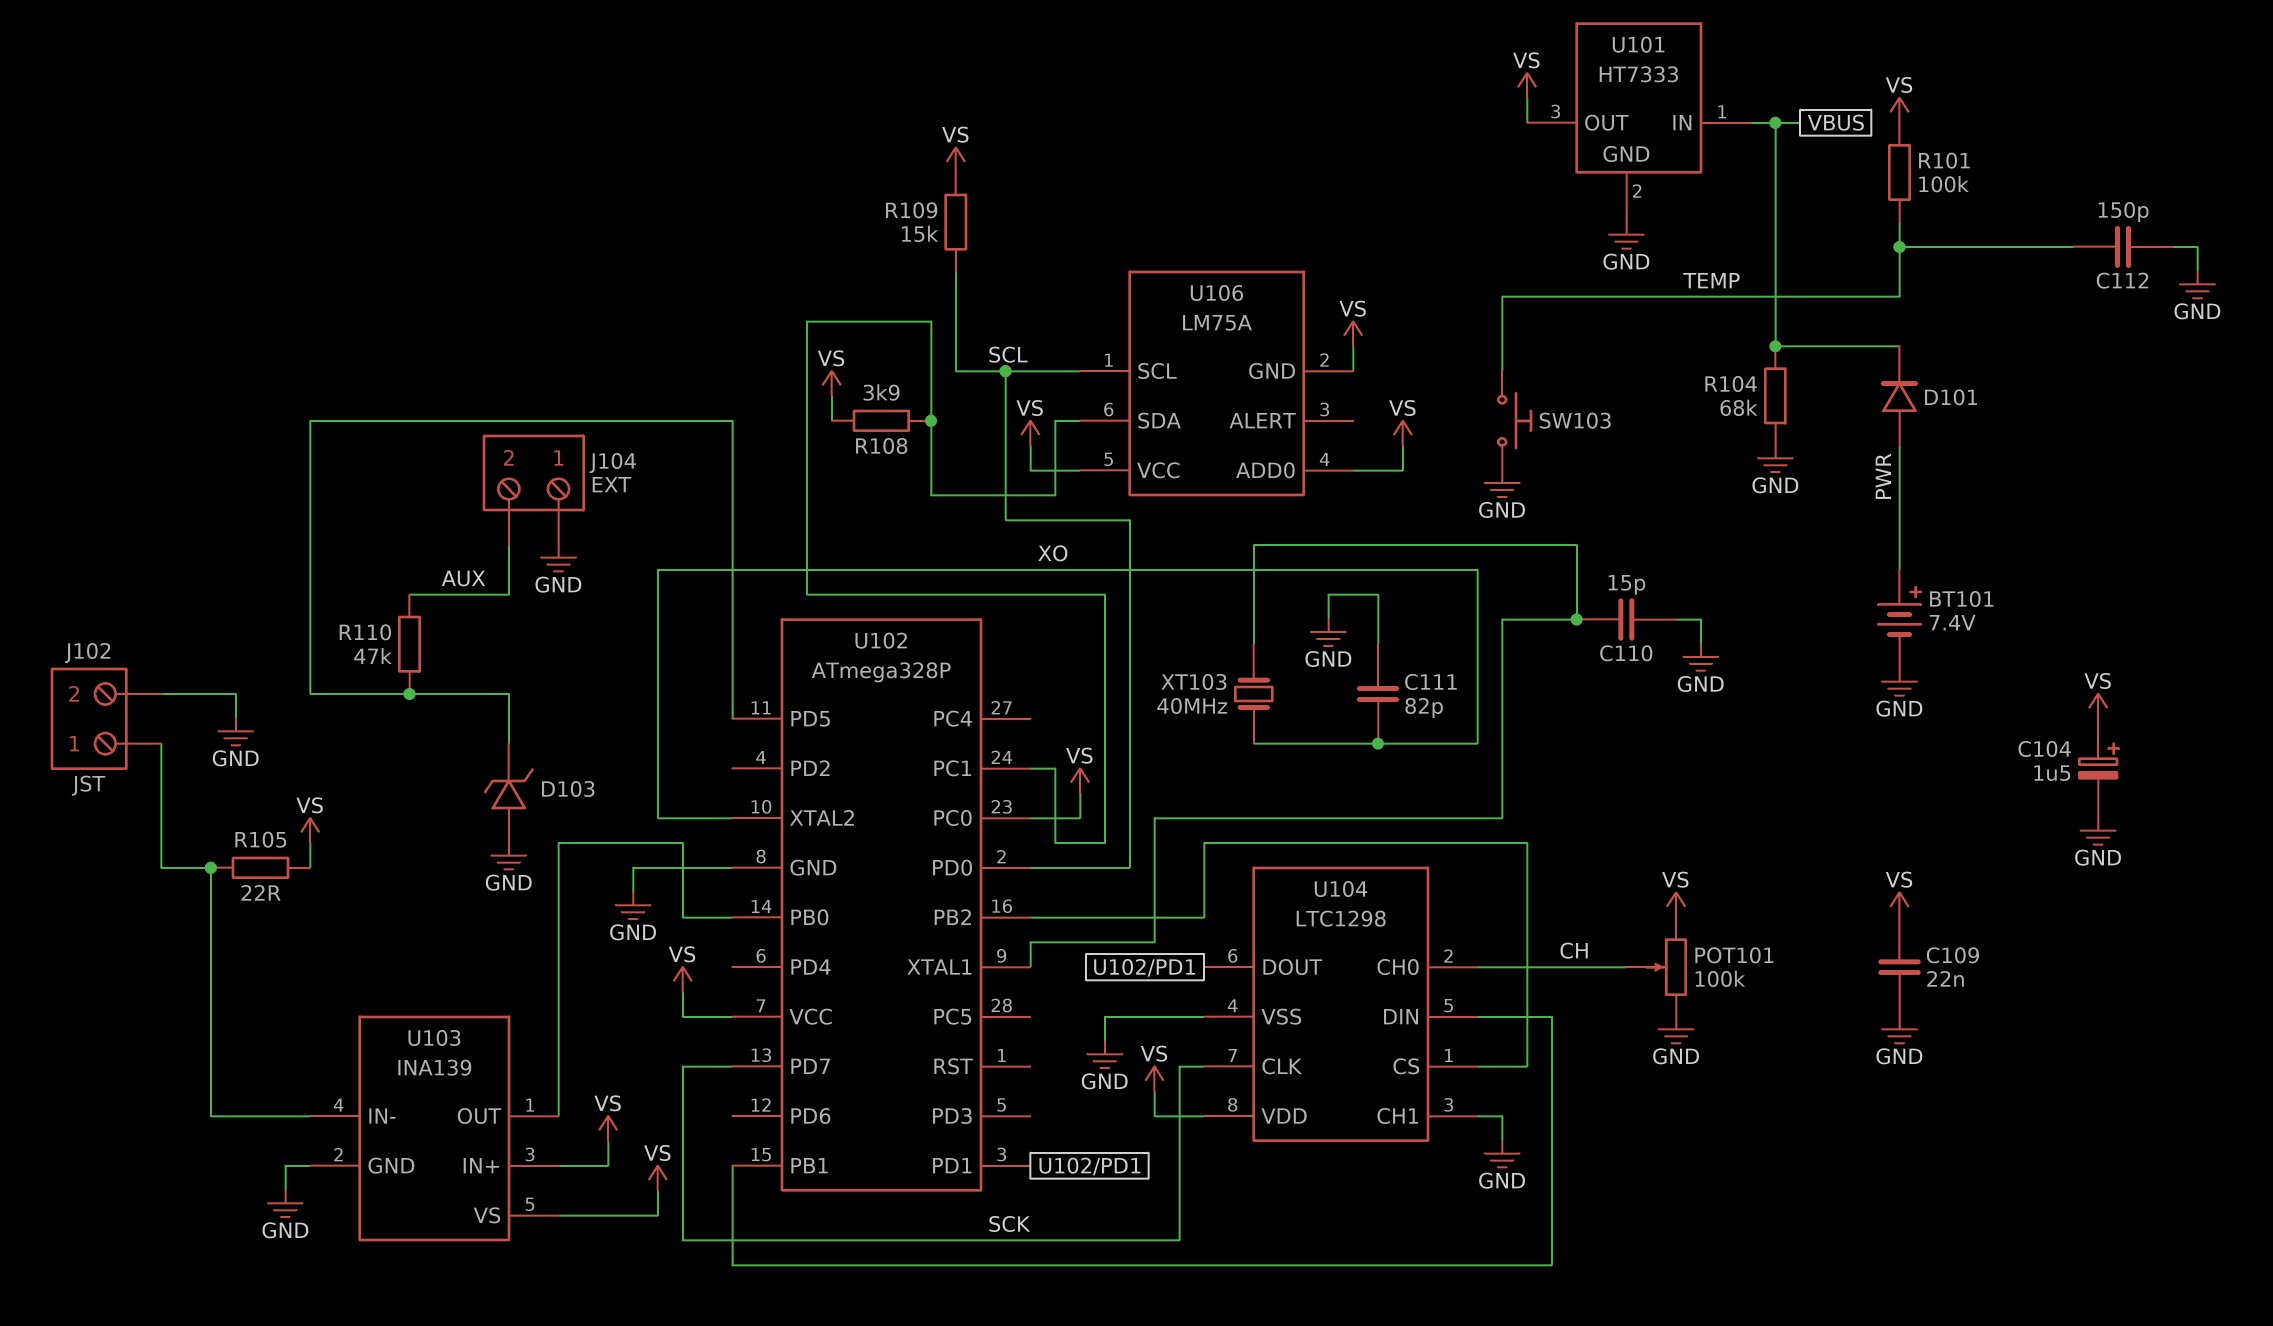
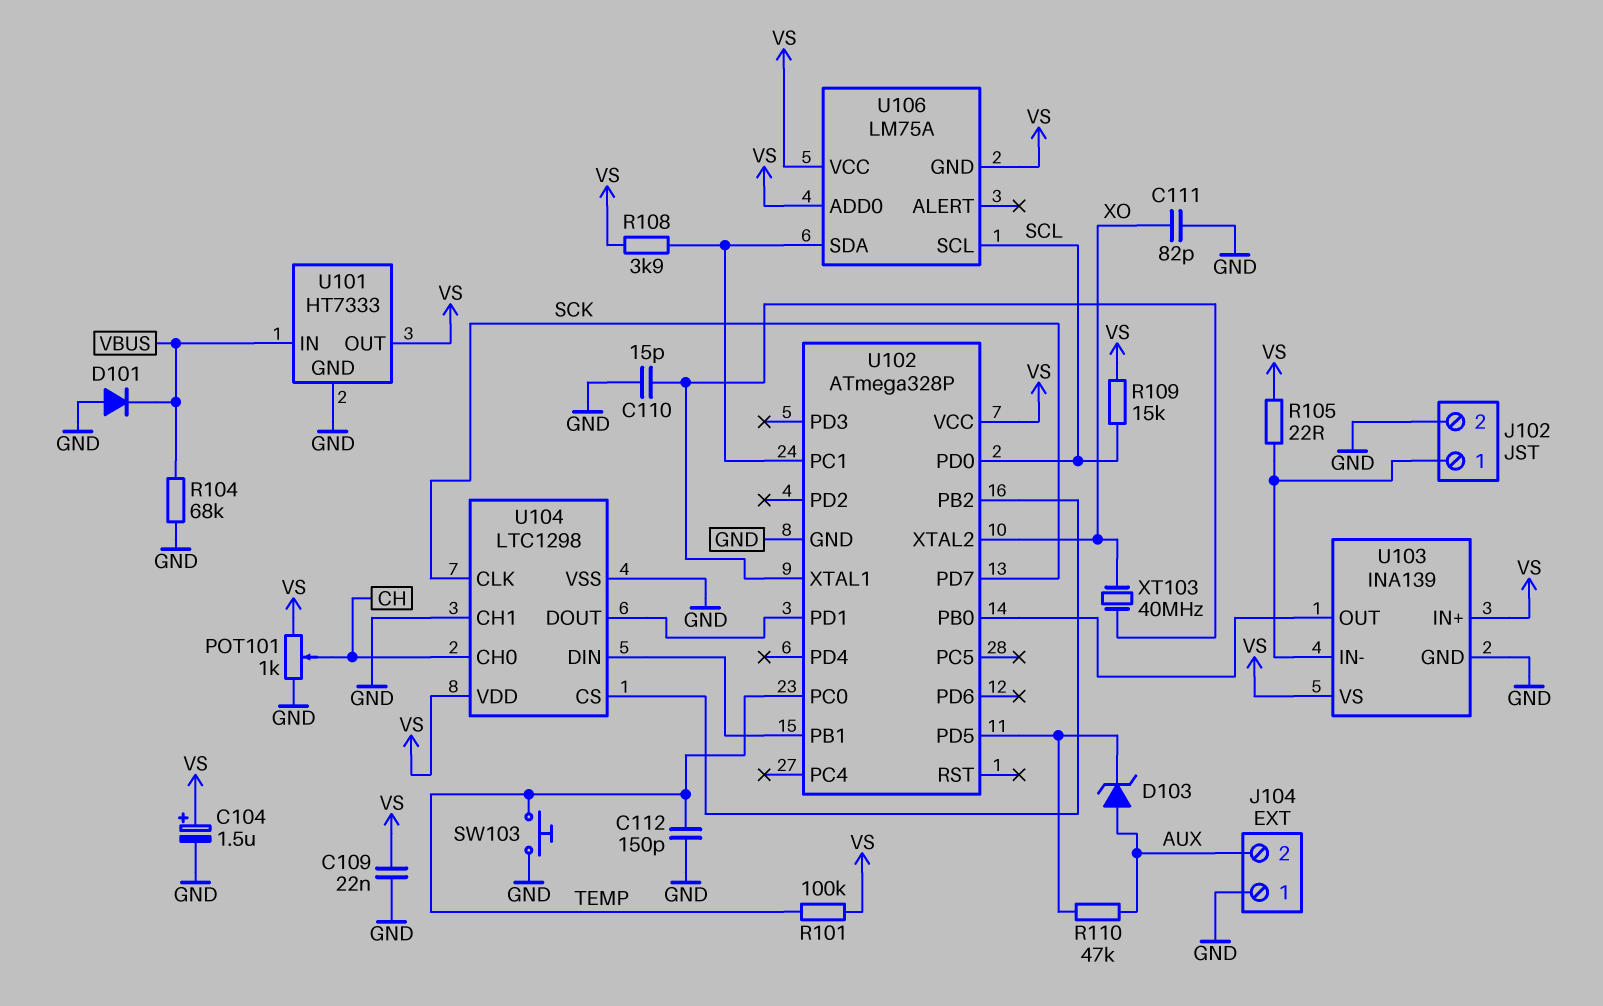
BT101: 7.4V (plus PWR, minus GND) -> none
D101: diode (A PWR, K VBUS) -> diode (A GND, K VBUS)
D103: zener (A GND, K U102/PD5) -> zener (A AUX, K U102/PD5)
POT101: 100k (GND, VS, wiper CH) -> 1k (GND, VS, wiper CH)
U102 pin PC0: VS -> TEMP

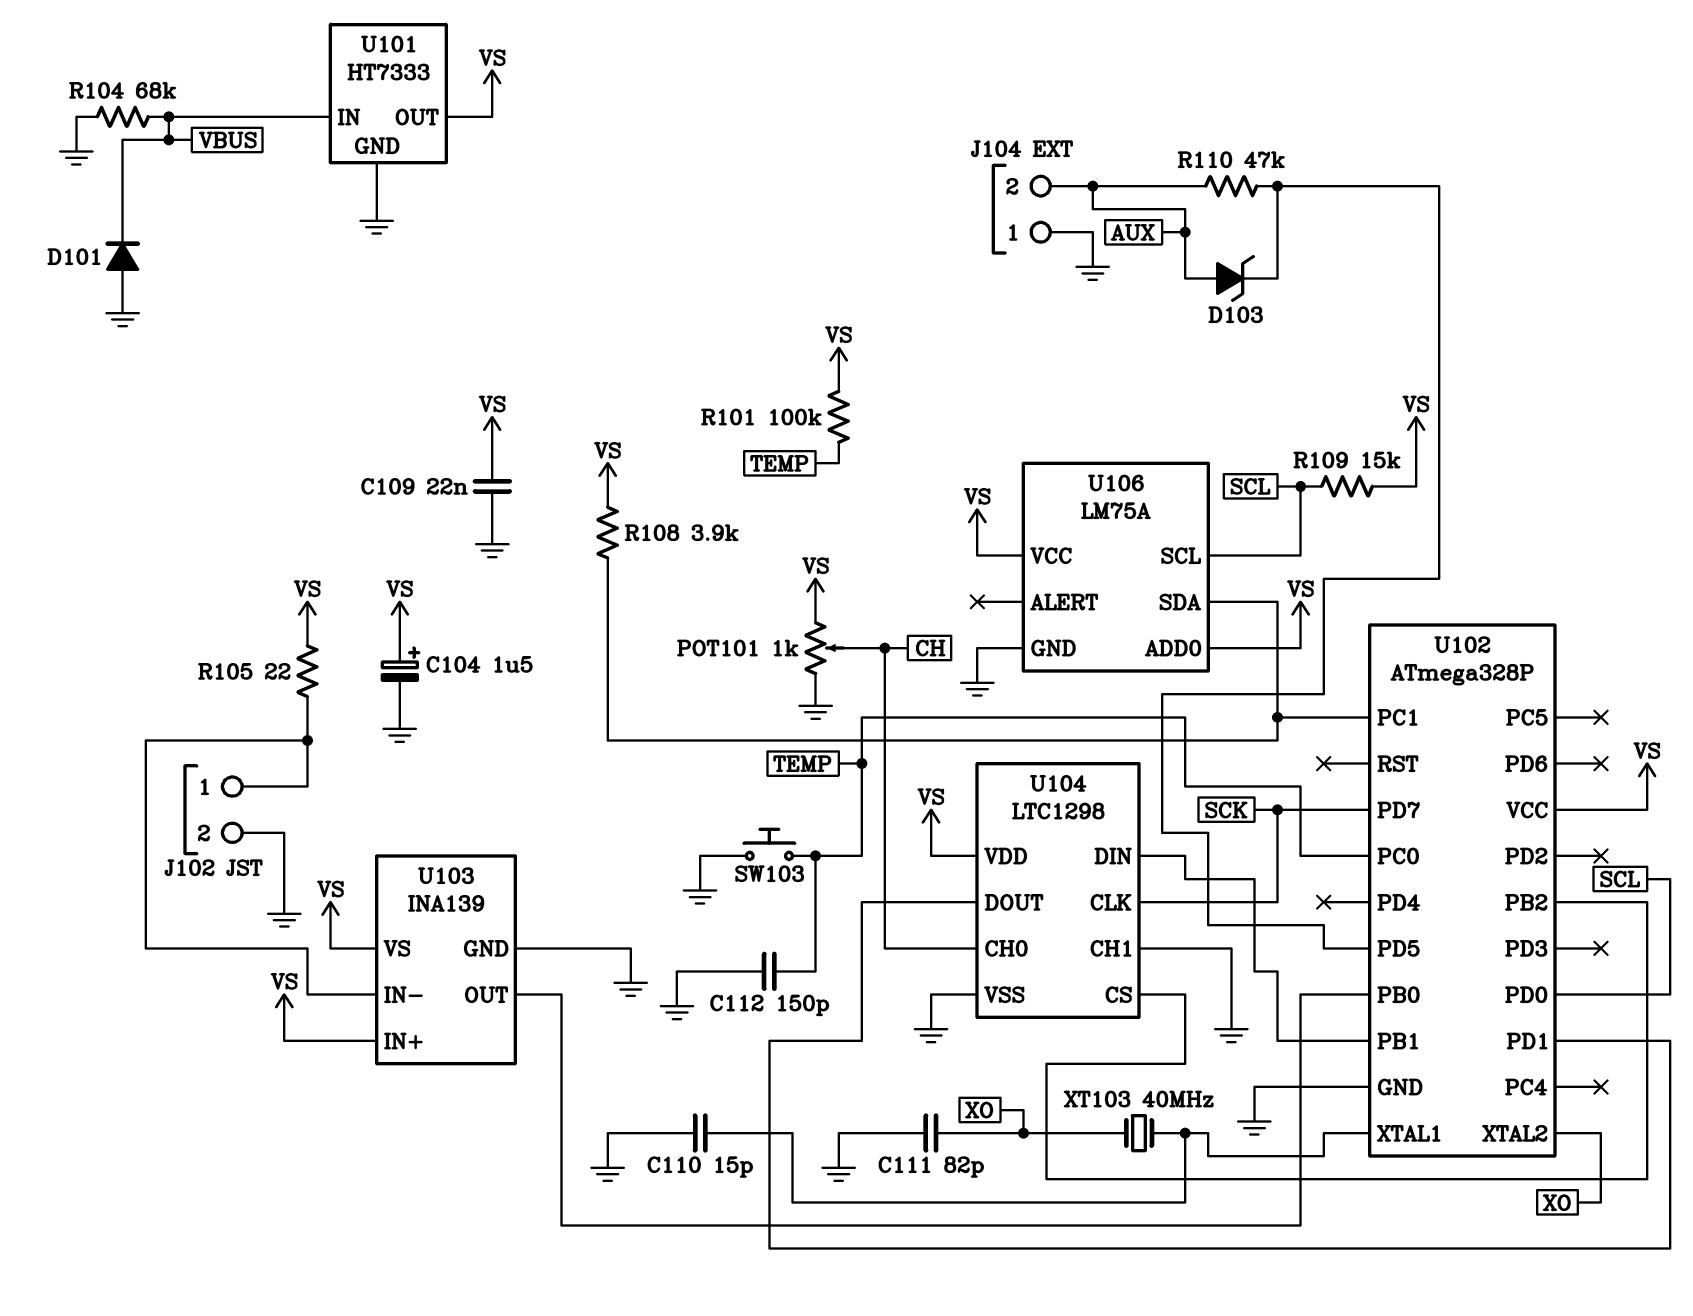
U106 pin GND: VS -> GND

